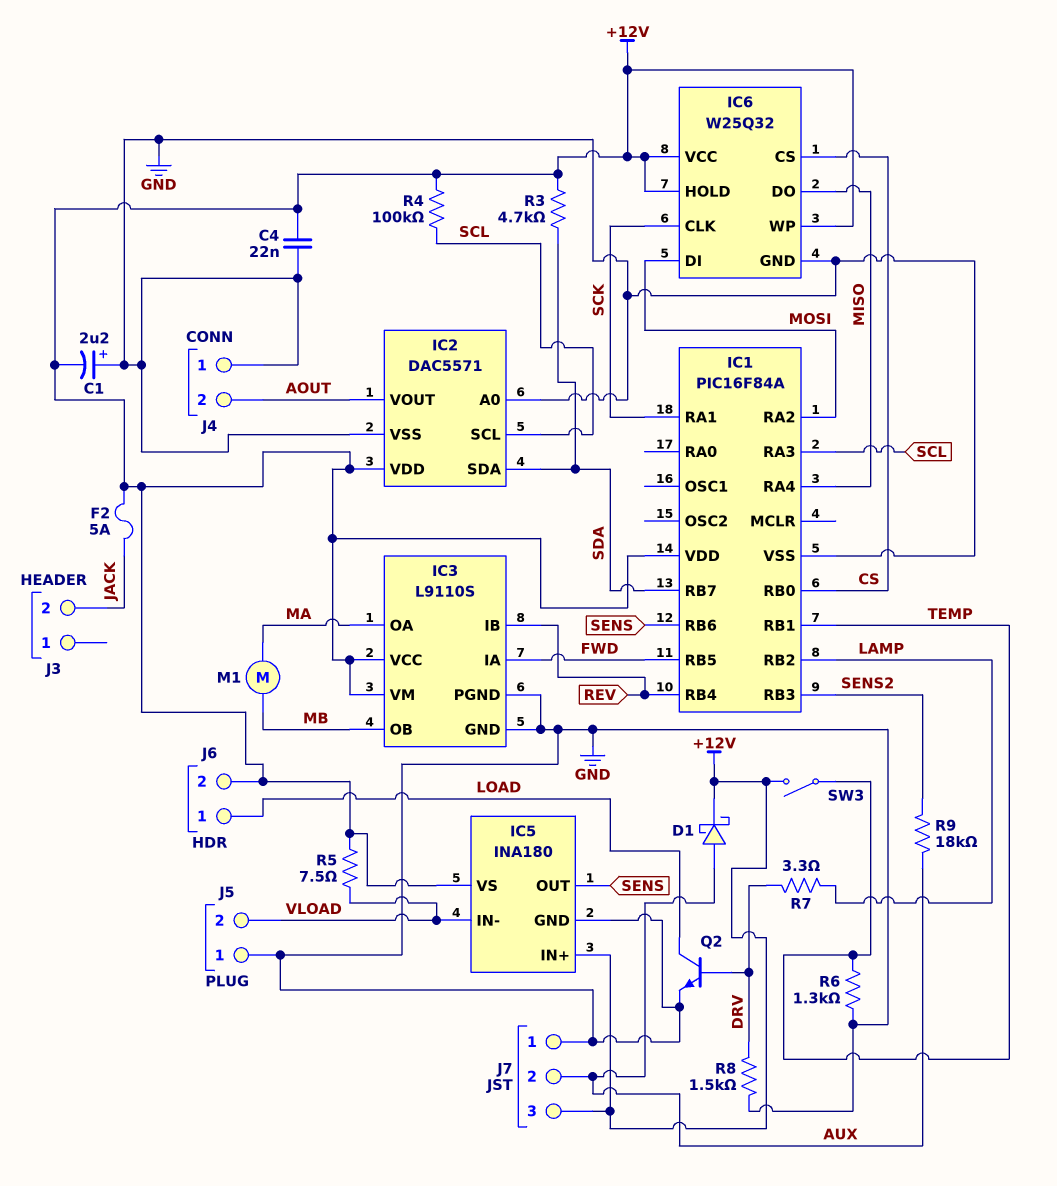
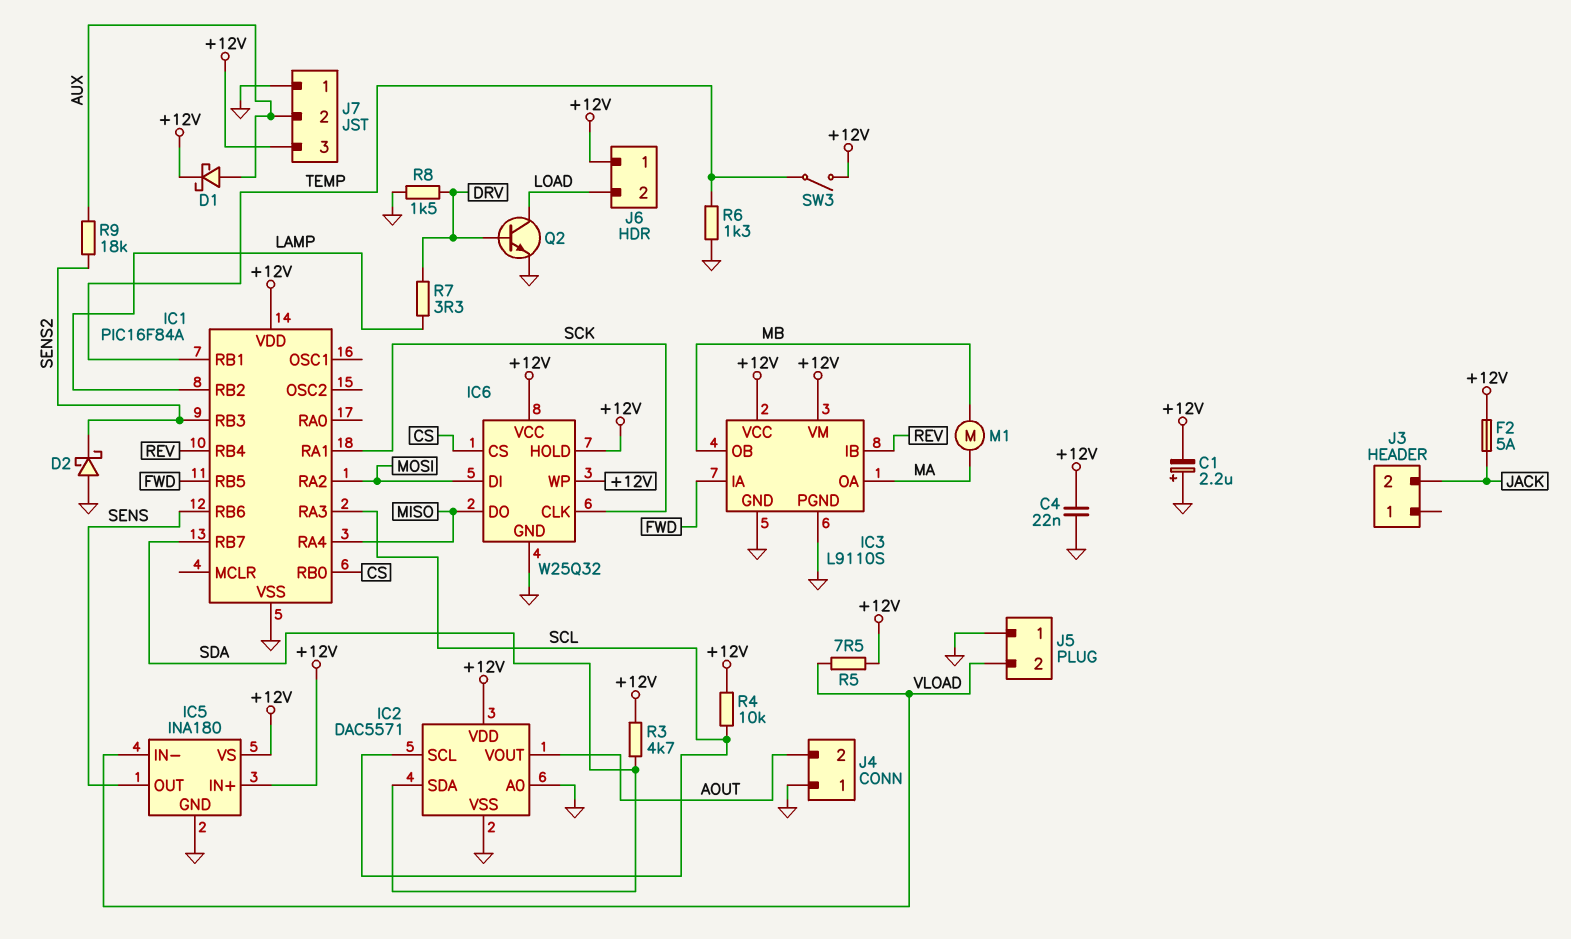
D2: none -> schottky (A GND, K SENS2)
J6 pin 1: LOAD -> +12V
J6 pin 2: +12V -> LOAD
R4: 100k (+12V, SCL) -> 10k (+12V, SCL)

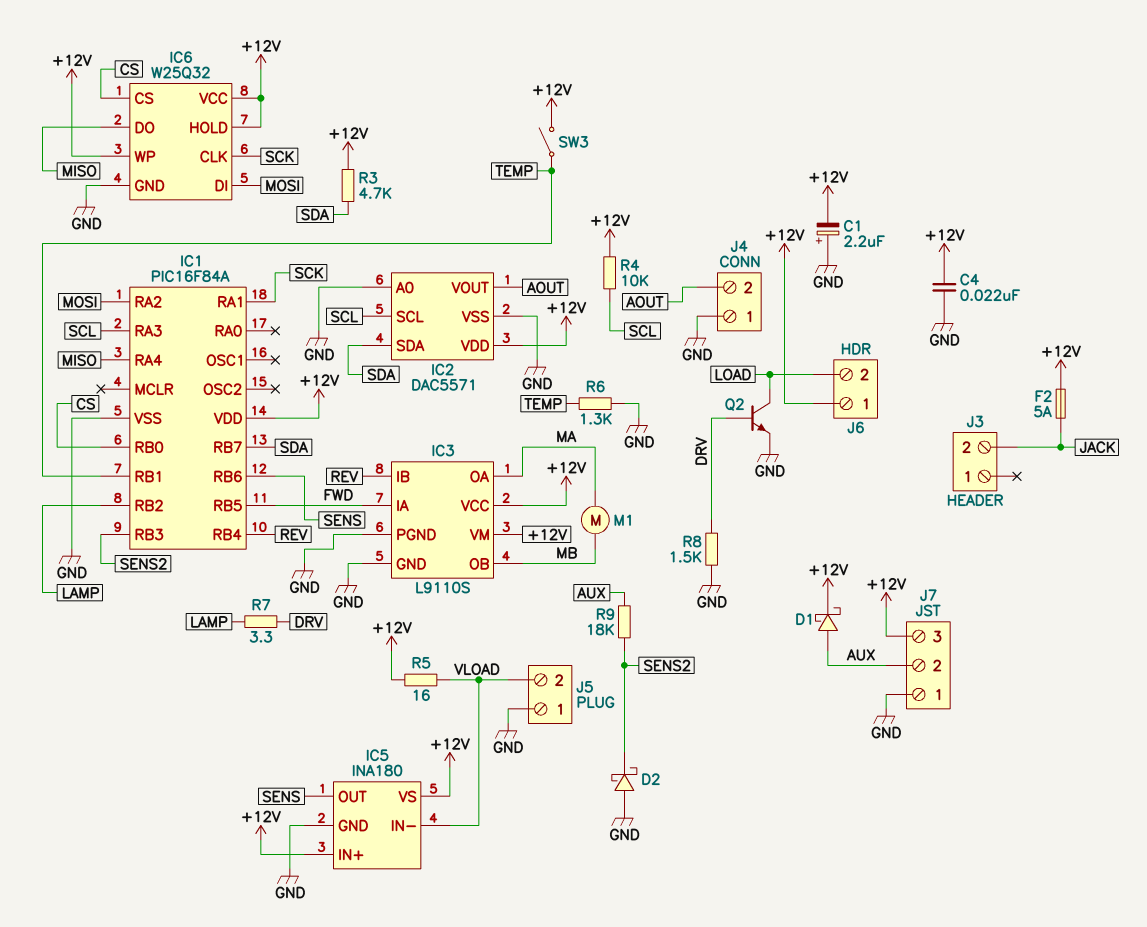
R5: 7.5 (+12V, VLOAD) -> 16 (+12V, VLOAD)

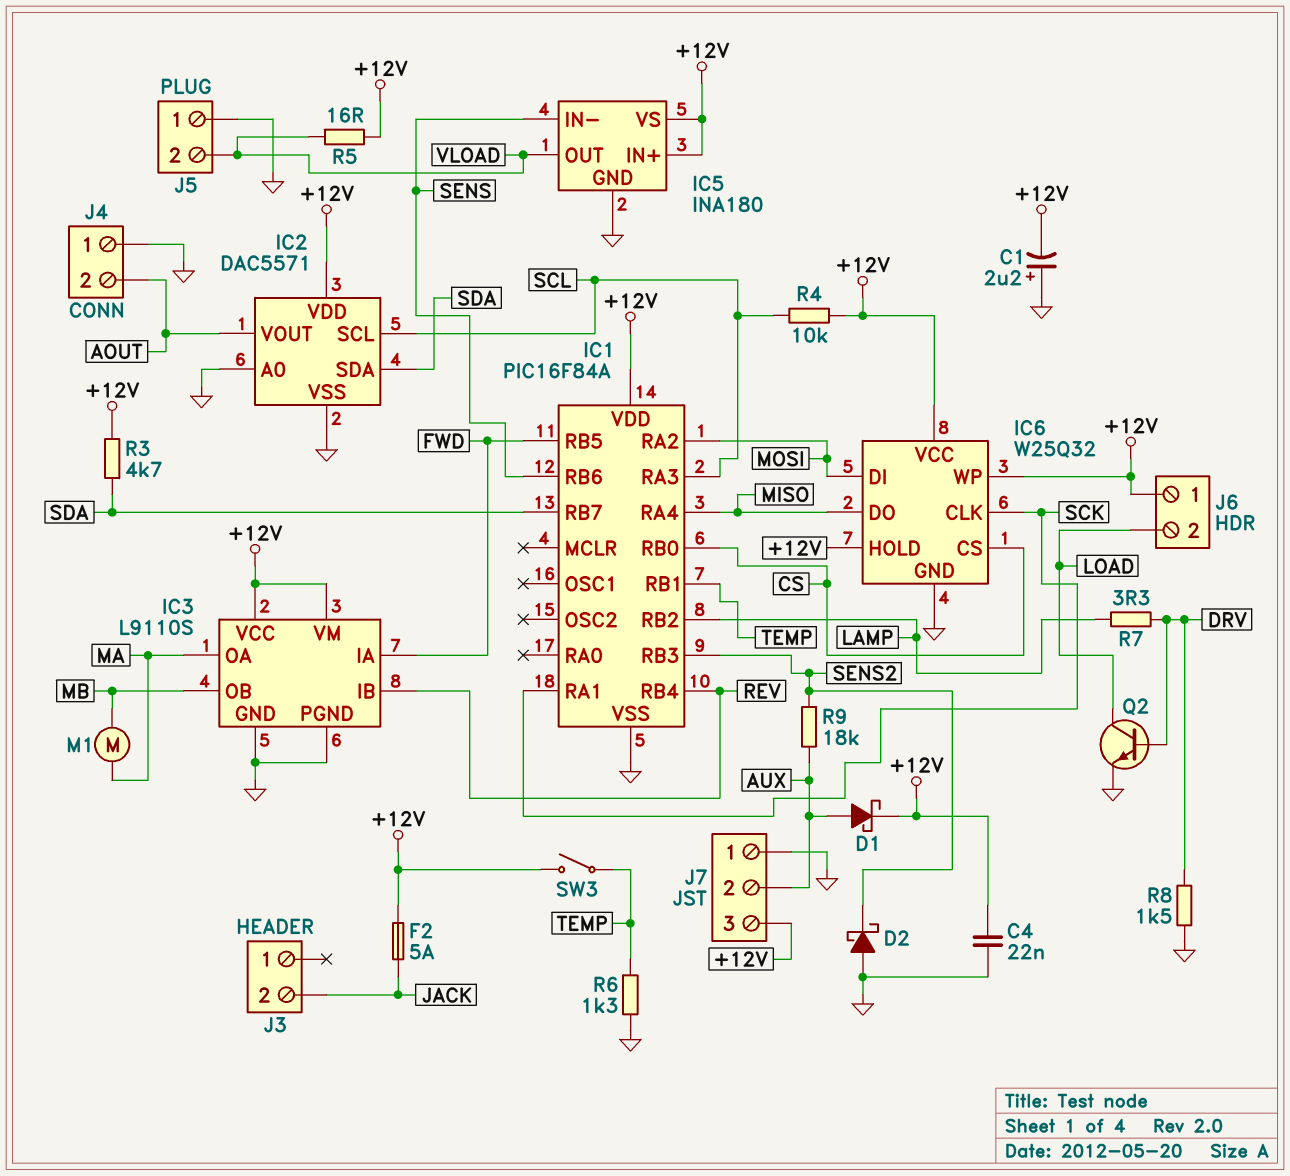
IC5 pin IN-: VLOAD -> SENS
IC5 pin OUT: SENS -> VLOAD

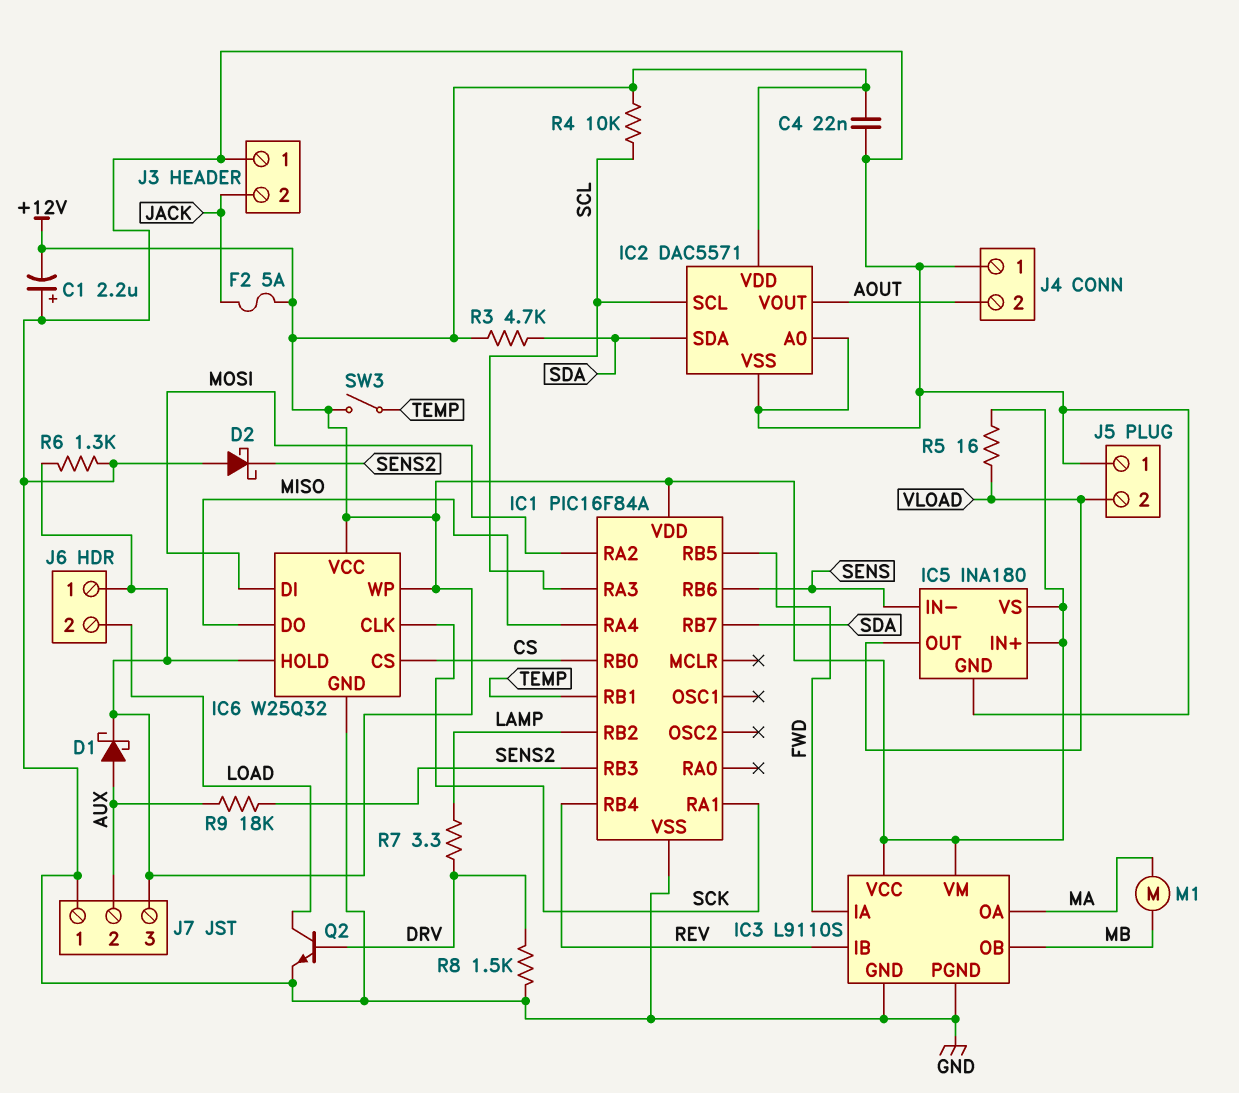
J3 pin 1: none -> GND
R6: 1.3k (GND, TEMP) -> 1.3k (+12V, GND)

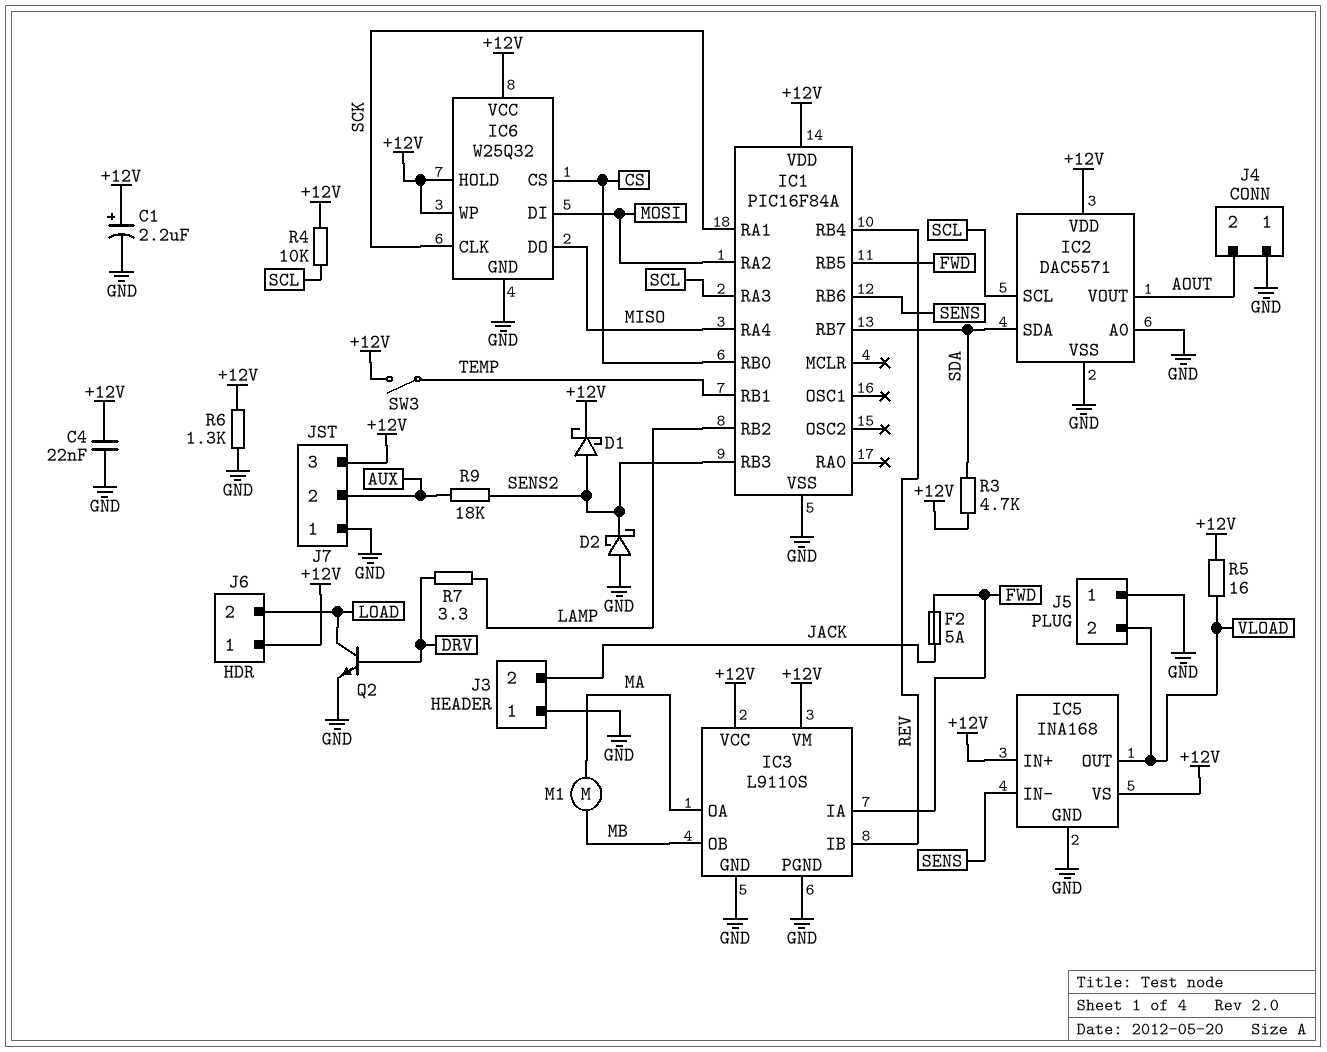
C1: 2.2uF (plus GND, minus +12V) -> 2.2uF (plus +12V, minus GND)
D1: schottky (A AUX, K +12V) -> schottky (A SENS2, K +12V)
F2: 5A (+12V, JACK) -> 5A (FWD, JACK)
IC5: INA180 -> INA168
R8: 1.5k (DRV, GND) -> none

